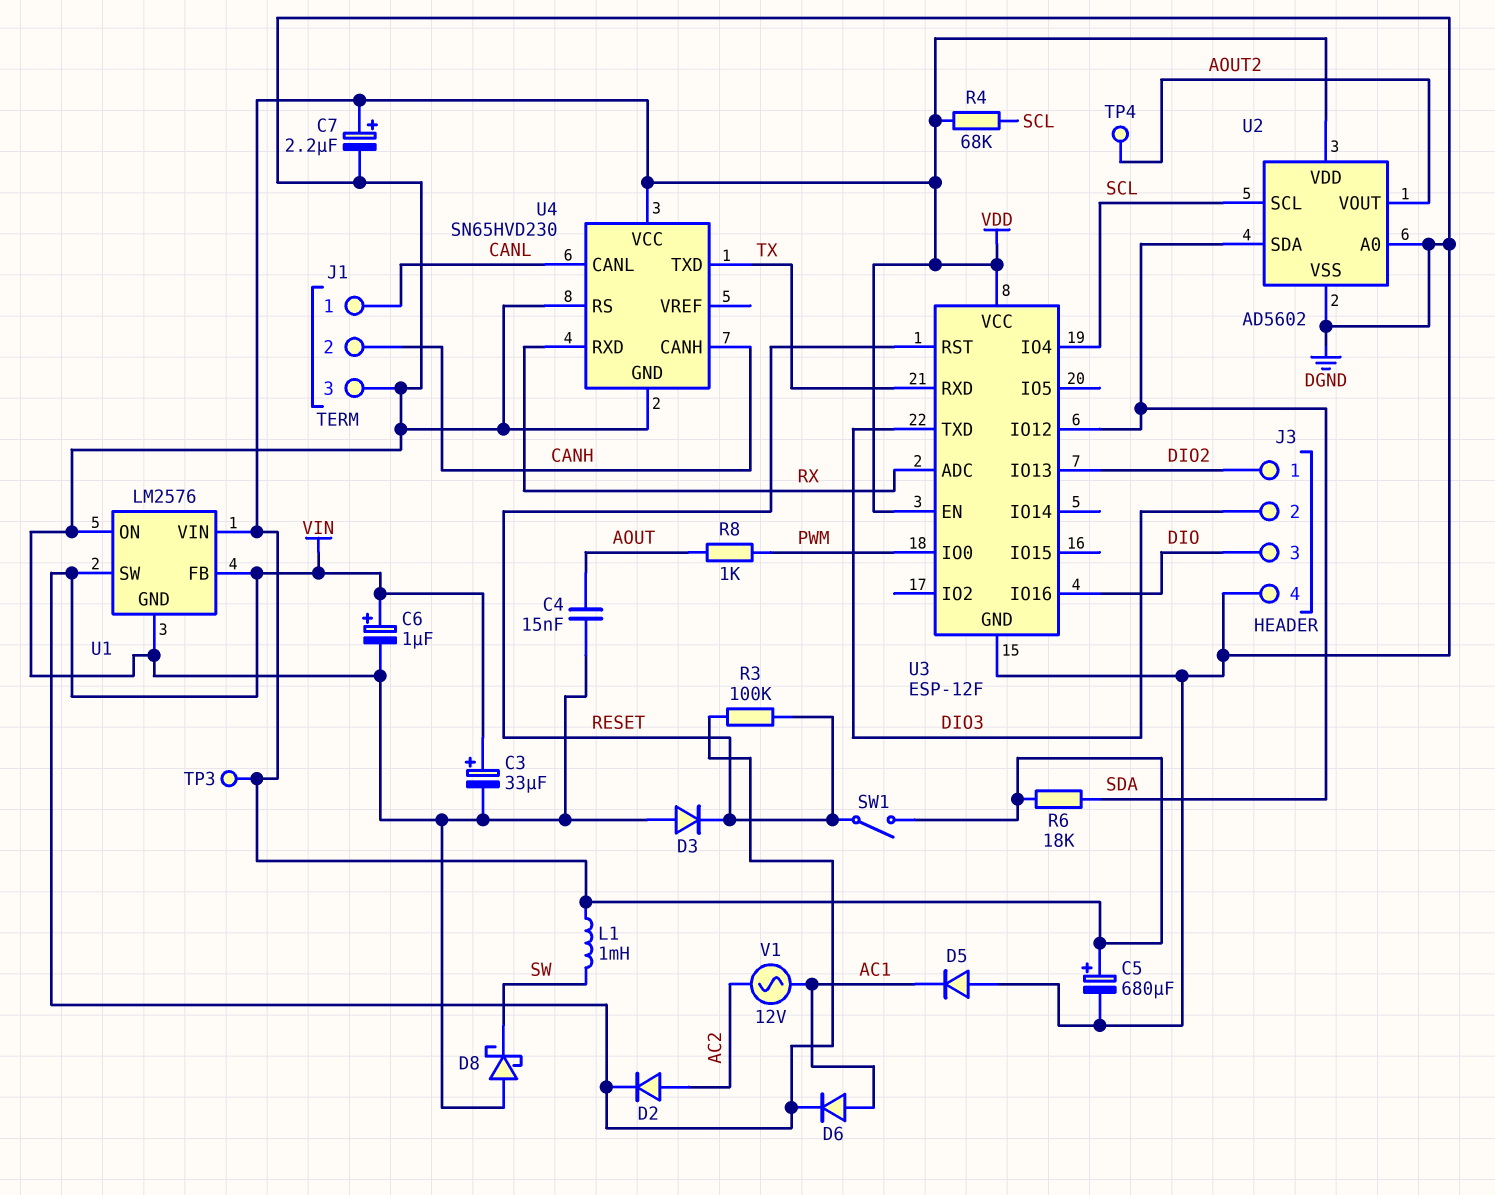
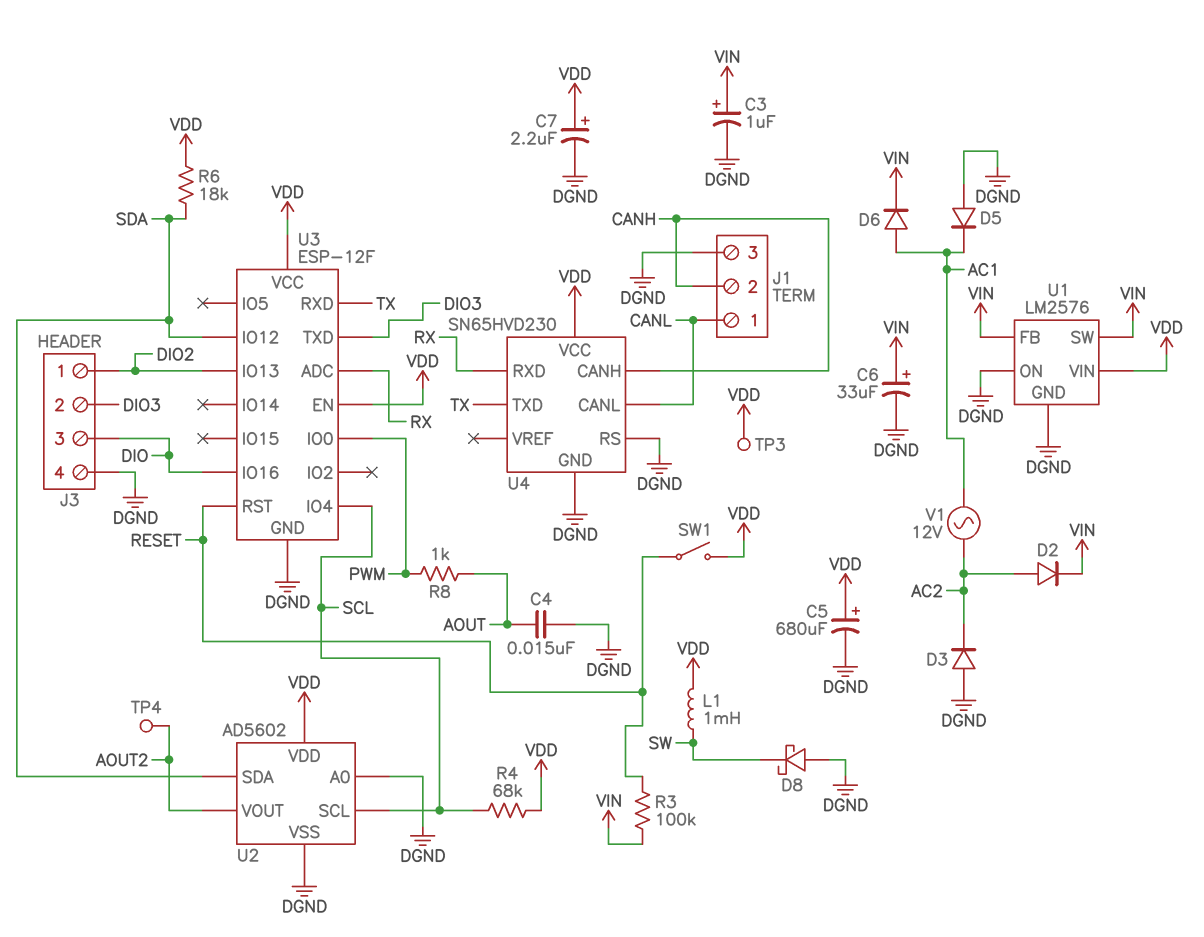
C3: 33uF (plus VIN, minus DGND) -> 1uF (plus VIN, minus DGND)
C6: 1uF (plus VIN, minus DGND) -> 33uF (plus VIN, minus DGND)
D3: diode (A DGND, K RESET) -> diode (A DGND, K AC2)

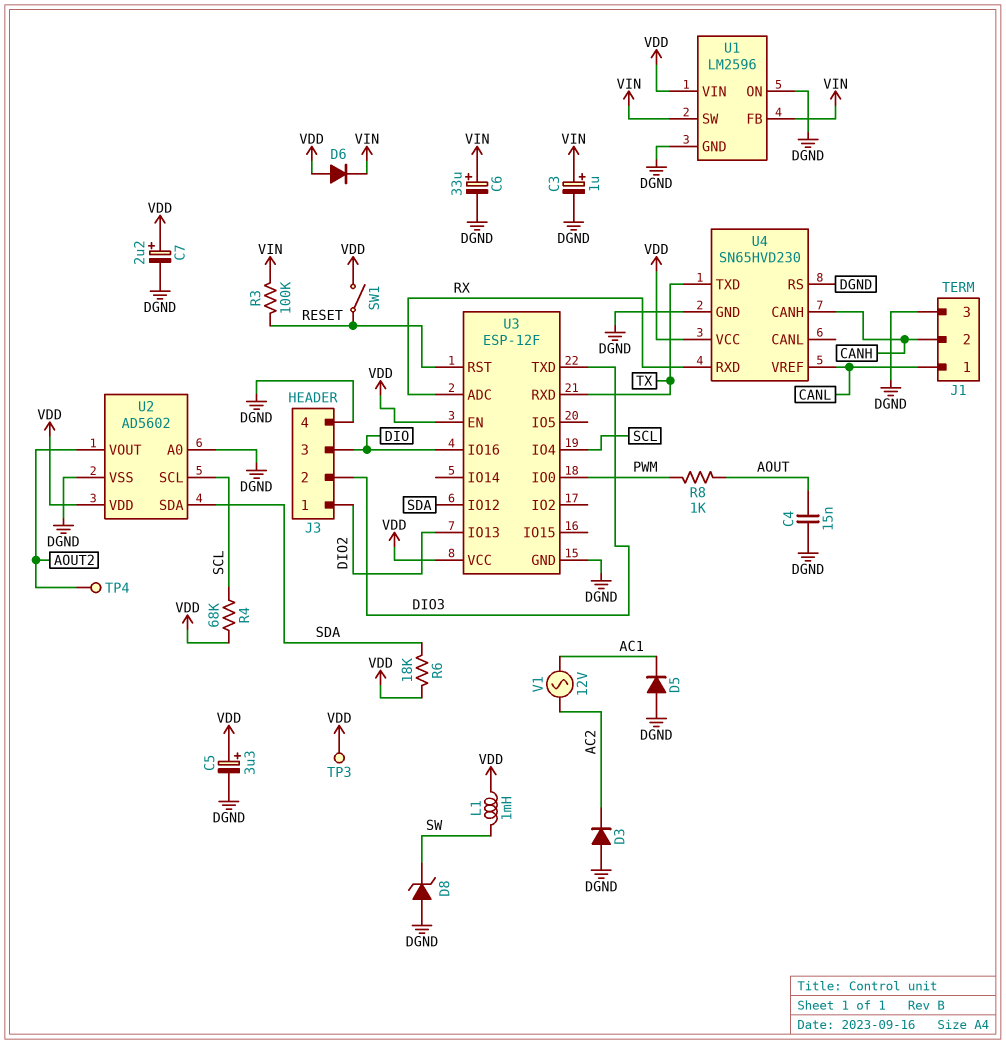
C5: 680uF (plus VDD, minus DGND) -> 3.3uF (plus VDD, minus DGND)
D2: diode (A AC2, K VIN) -> none
D6: diode (A AC1, K VIN) -> diode (A VDD, K VIN)
D8: schottky (A DGND, K SW) -> zener (A DGND, K SW)
U1: LM2576 -> LM2596
U4 pin CANL: CANL -> none
U4 pin VREF: none -> CANL

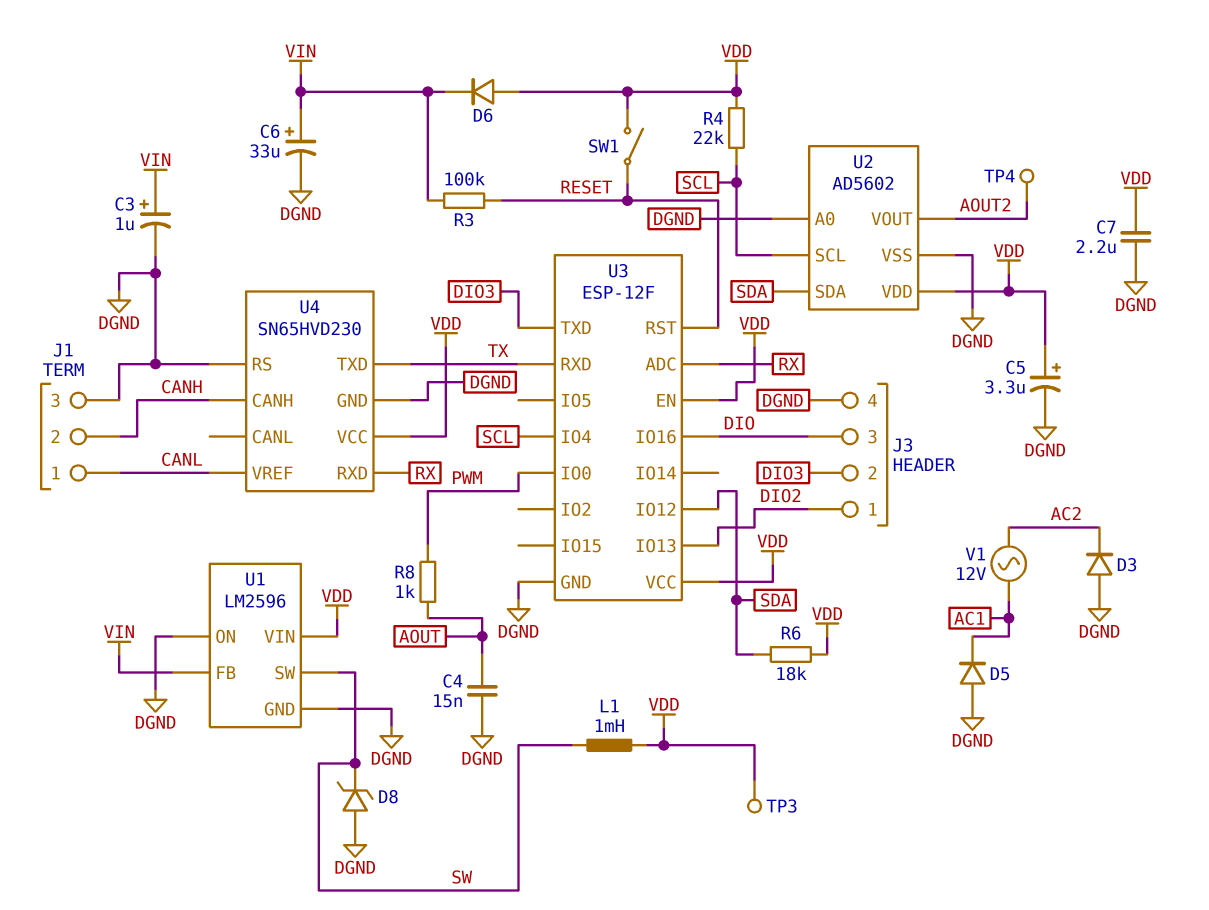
C7: 2.2uF (plus VDD, minus DGND) -> 2.2uF (DGND, VDD)
R4: 68k (SCL, VDD) -> 22k (SCL, VDD)
U1 pin SW: VIN -> SW

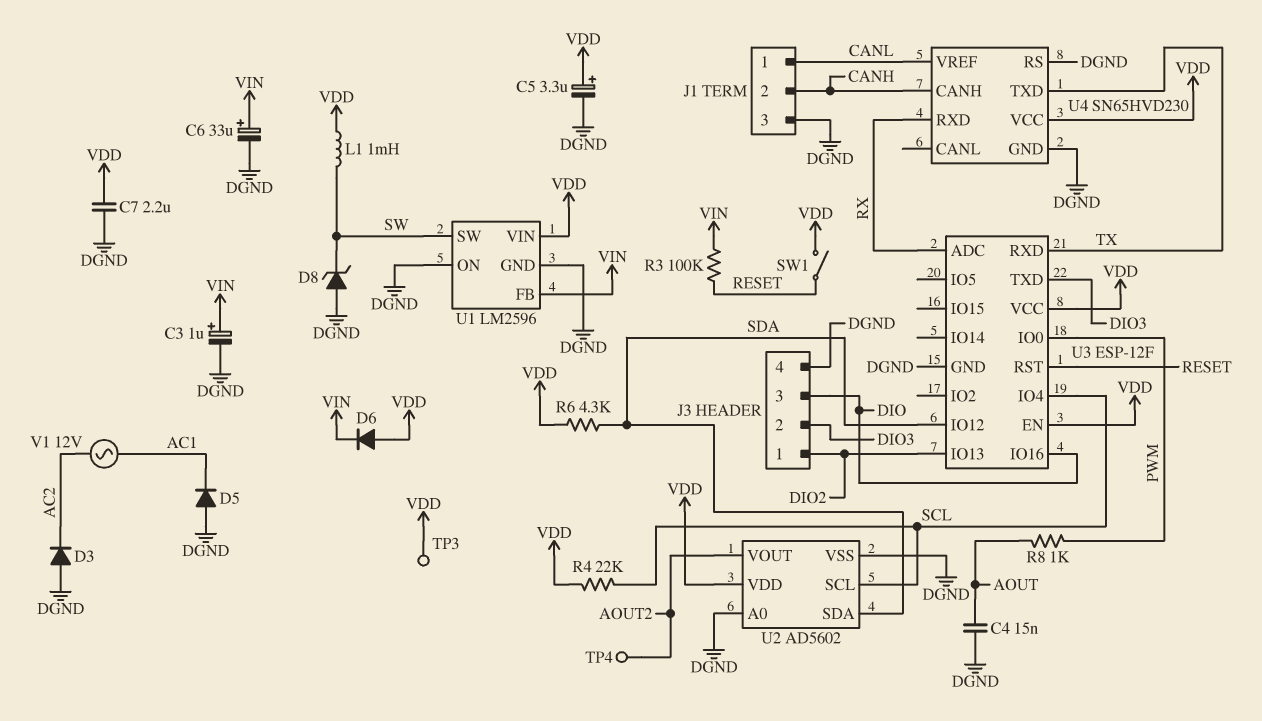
R6: 18k (SDA, VDD) -> 4.3k (SDA, VDD)

